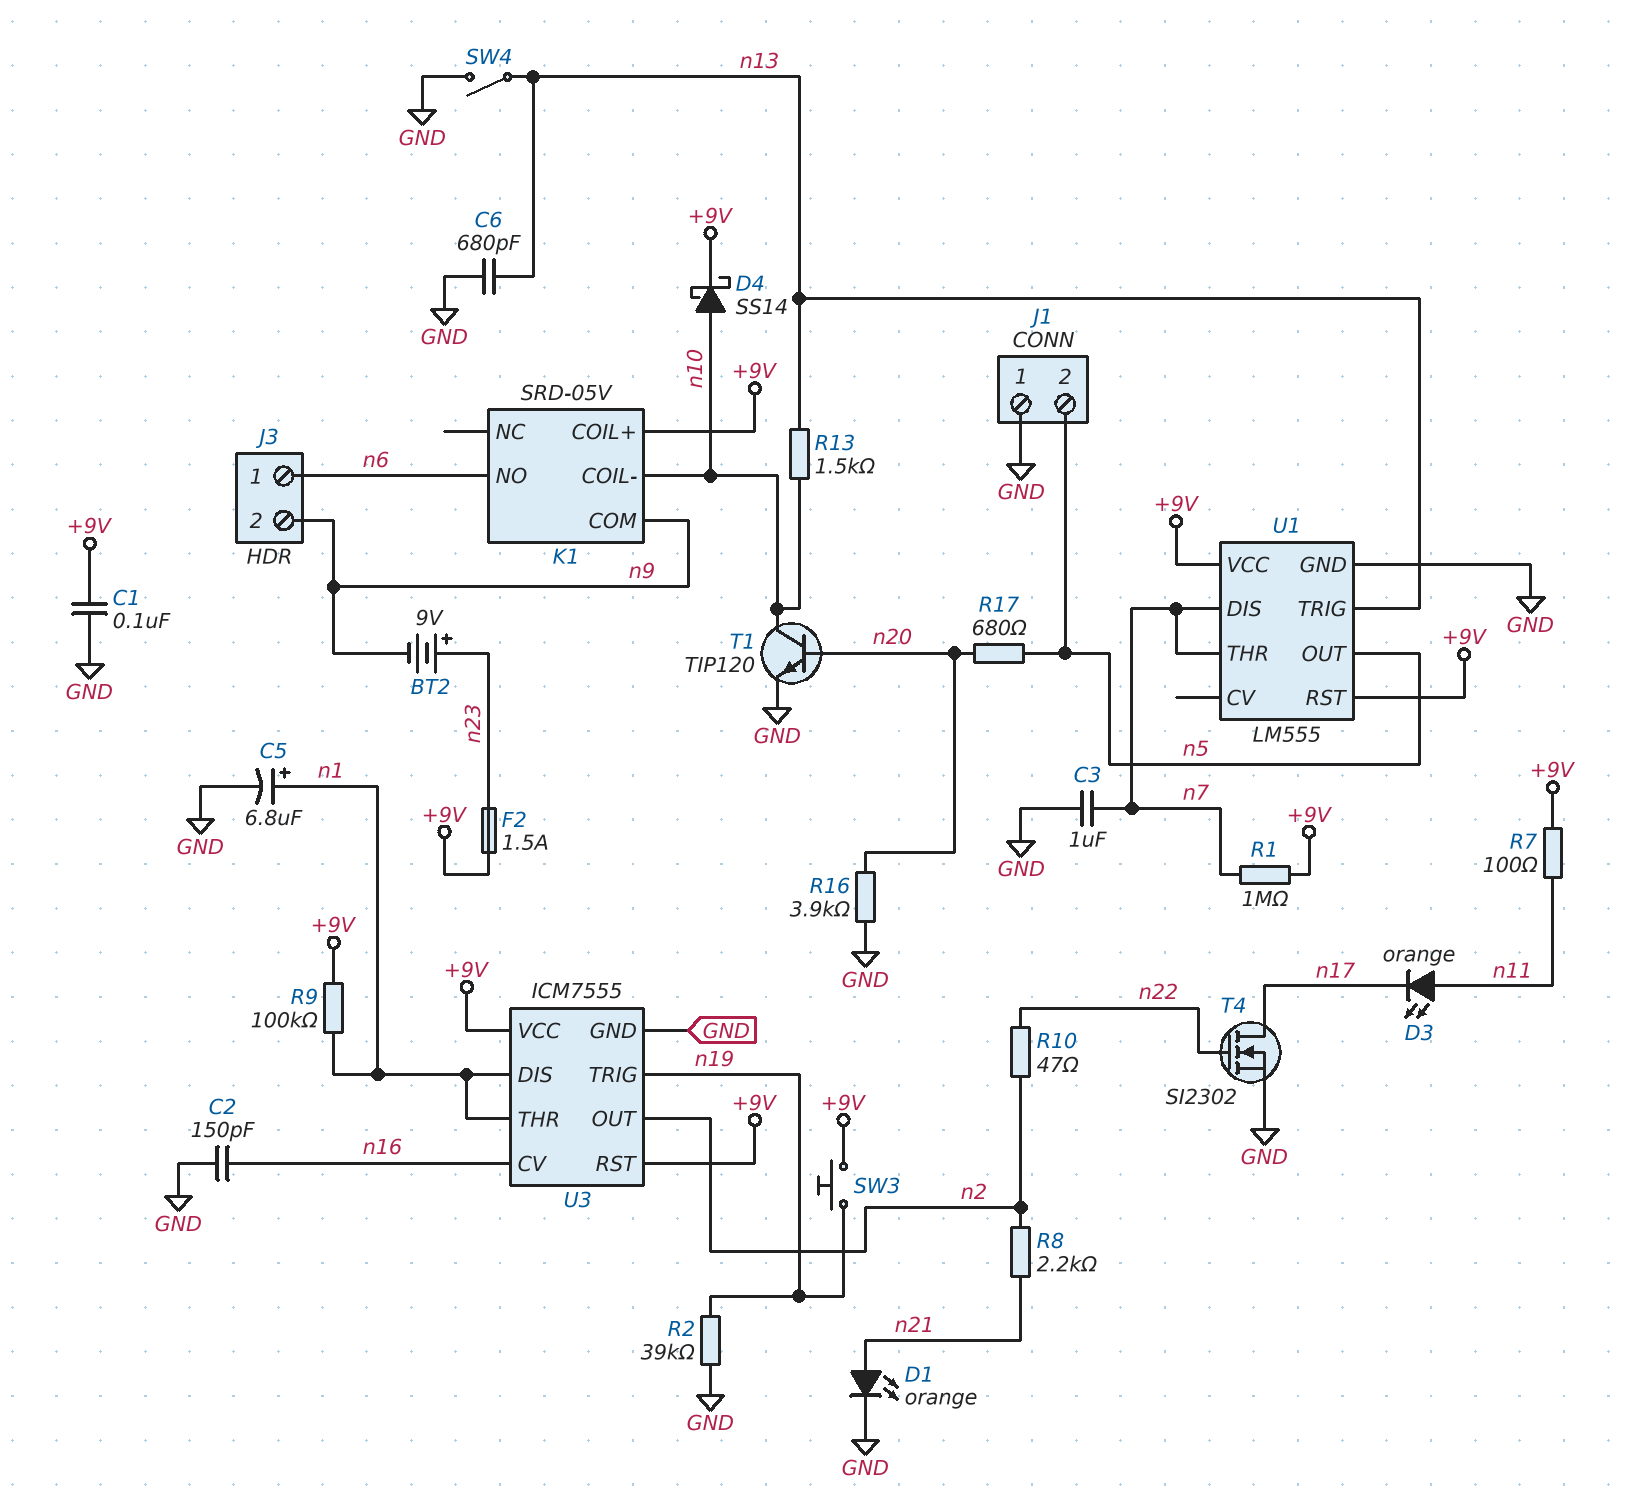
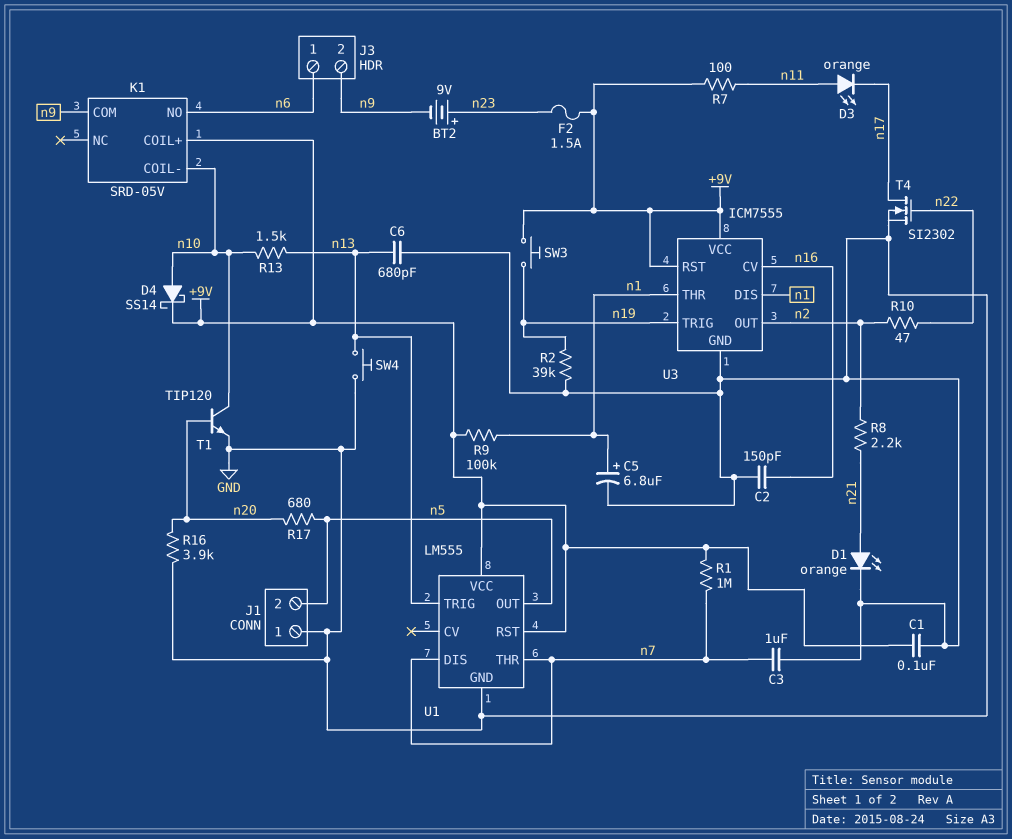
SW4: switch (GND, n13) -> button (GND, n13)

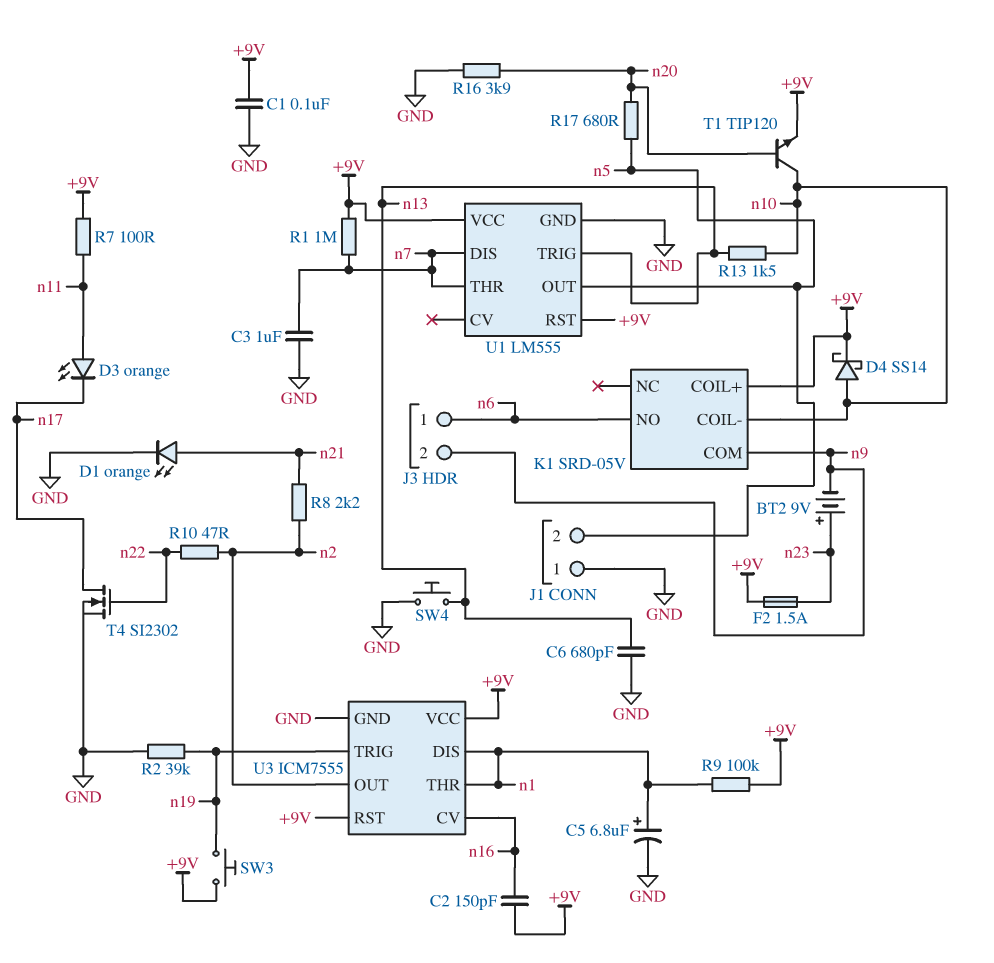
C2: 150pF (GND, n16) -> 150pF (+9V, n16)
T1: NPN TIP120 (B n20, C n10, E GND) -> NPN TIP120 (B n20, C n10, E +9V)

